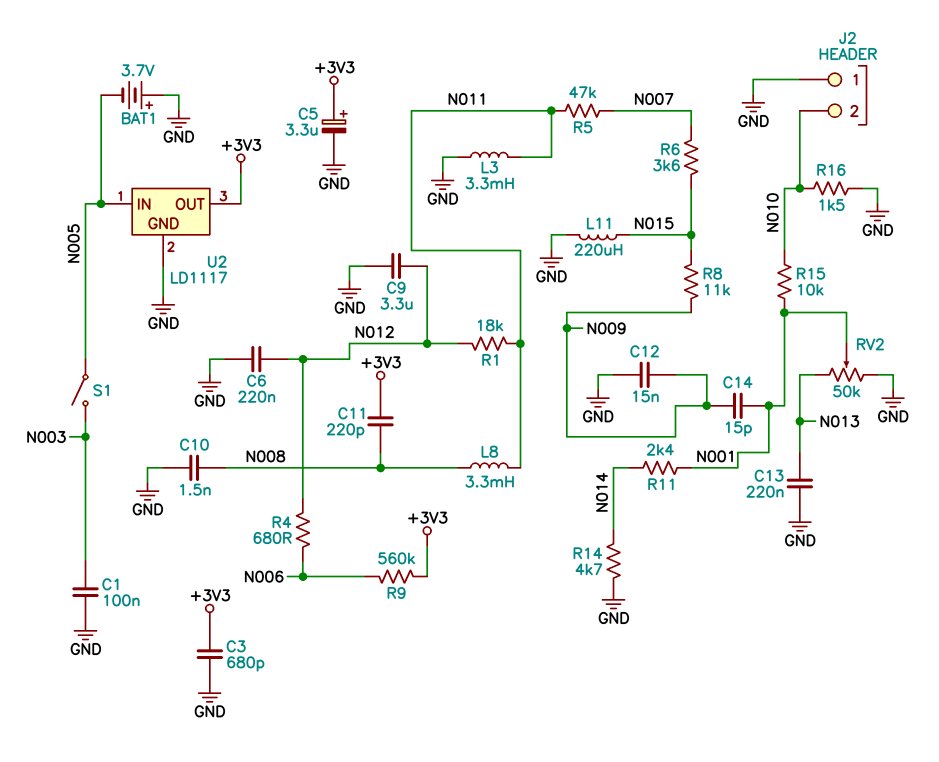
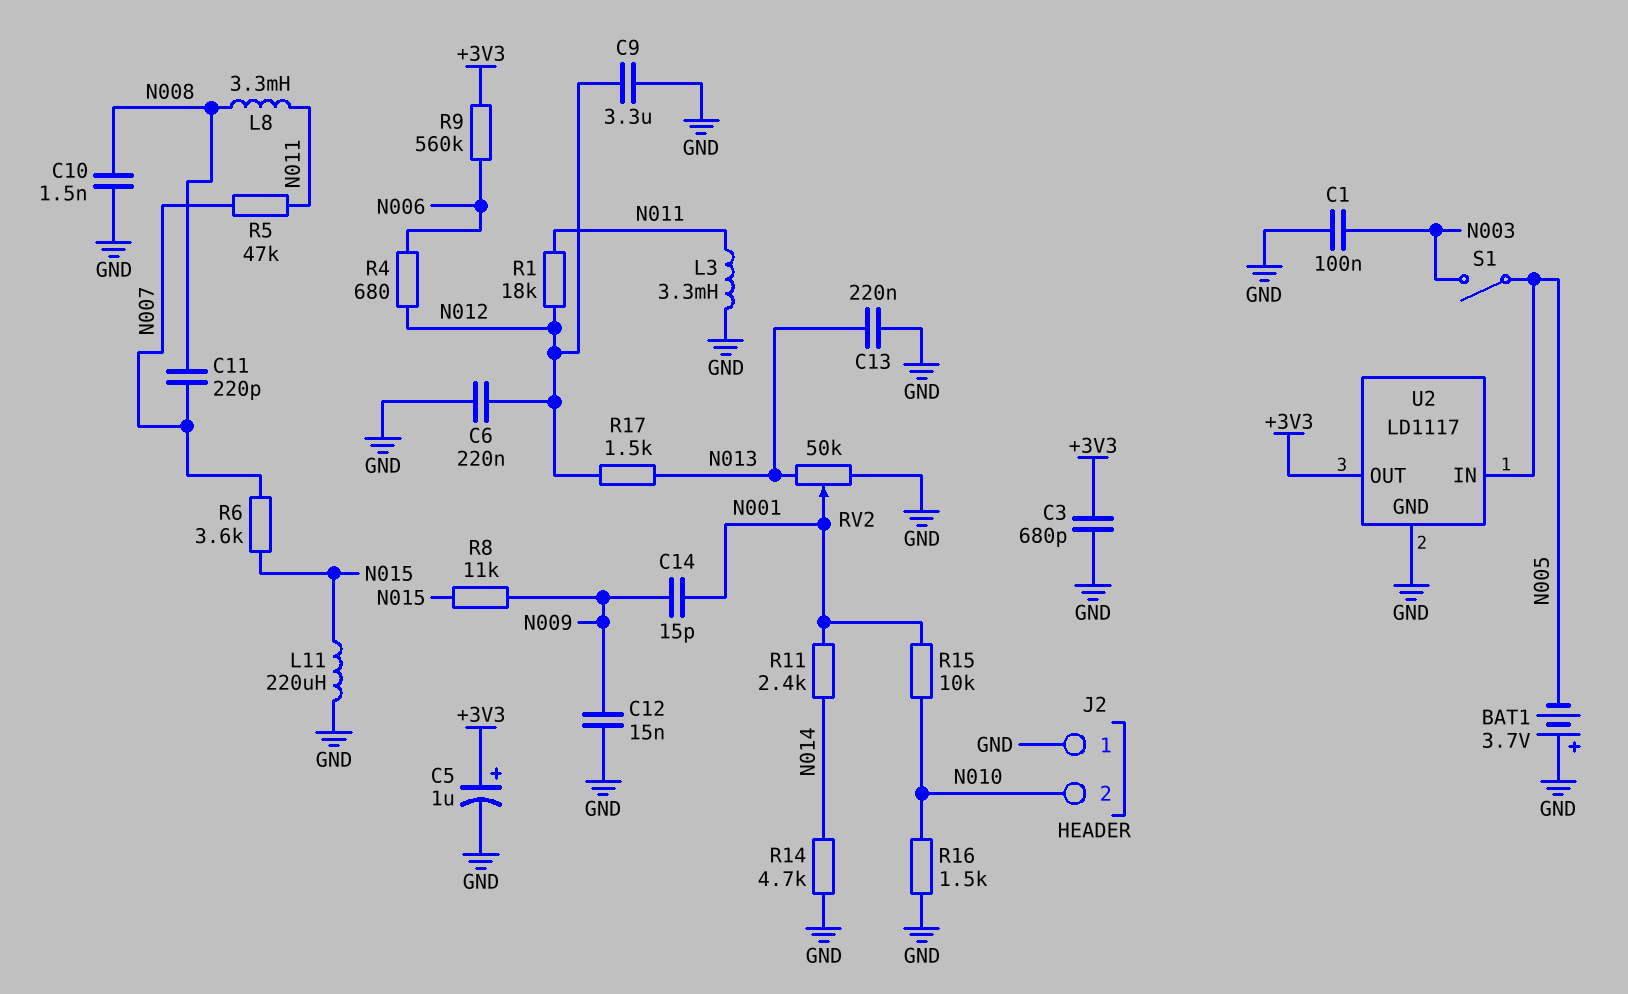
C5: 3.3uF (plus +3V3, minus GND) -> 1uF (plus +3V3, minus GND)
C11: 220pF (+3V3, N008) -> 220pF (N007, N008)
R17: none -> 1.5k (N012, N013)

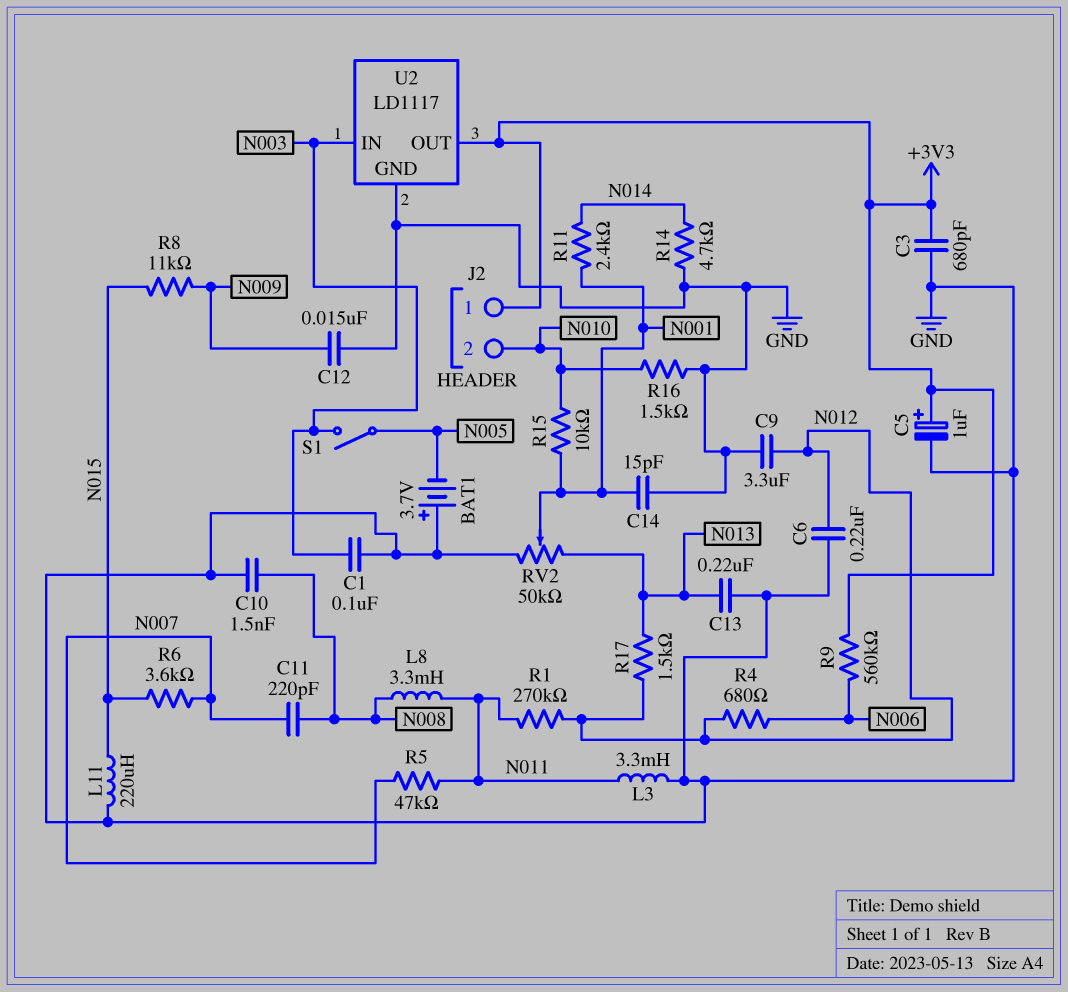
C14: 15pF (N001, N009) -> 15pF (GND, N001)
J2 pin 1: GND -> +3V3
R1: 18k (N011, N012) -> 270k (N011, N012)
U2 pin IN: N005 -> N003

